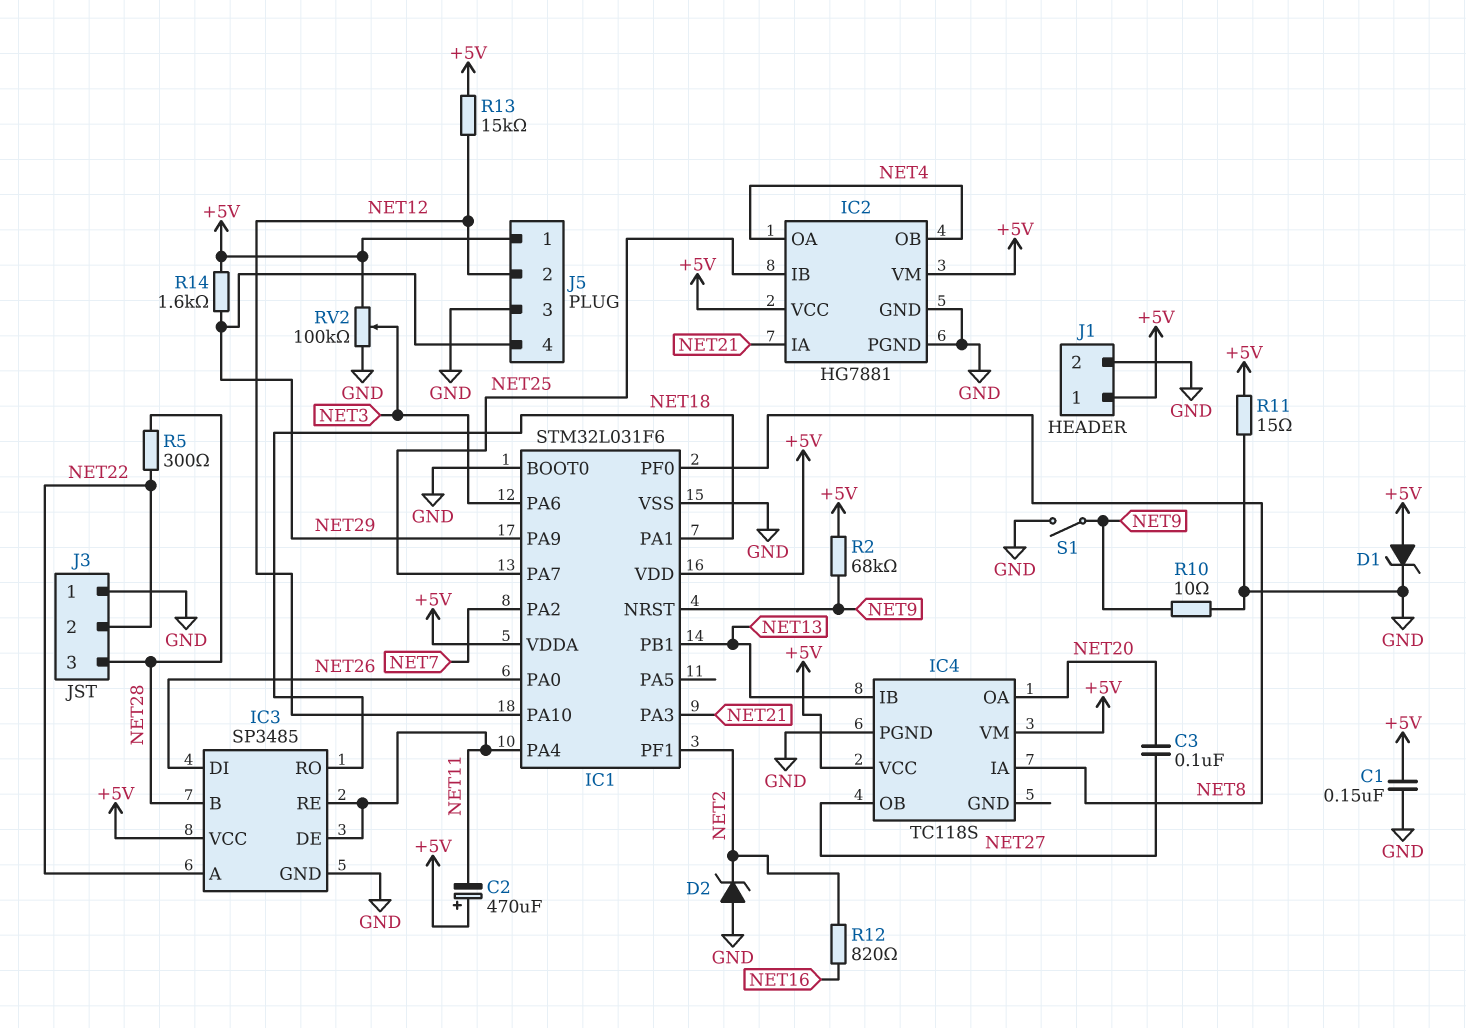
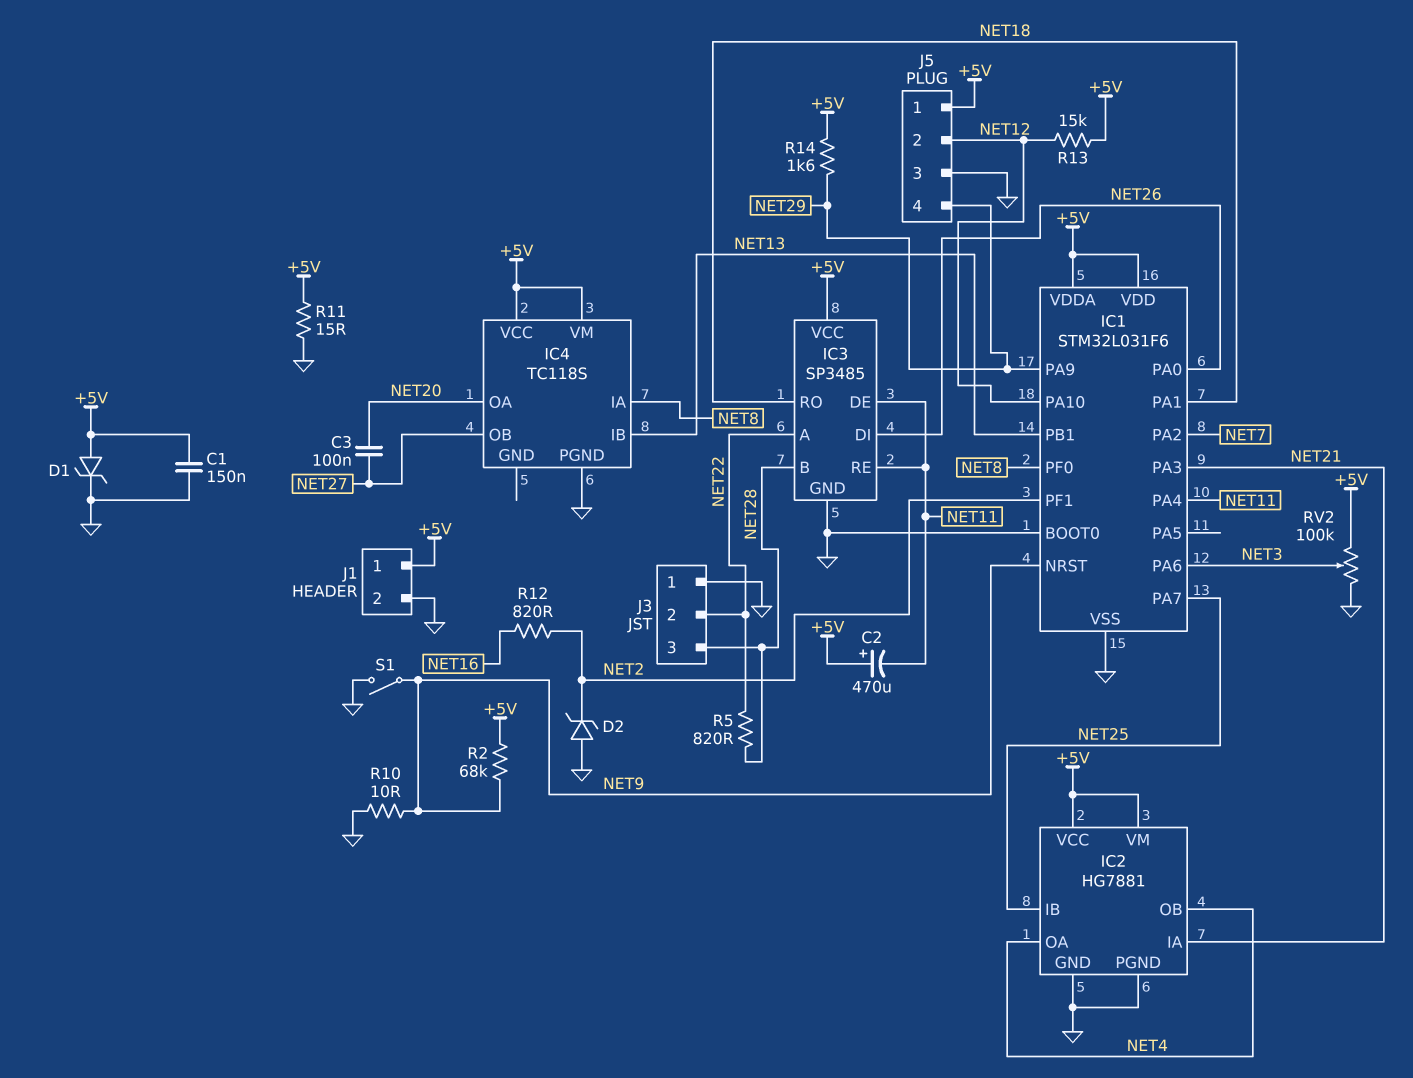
R5: 300 (NET22, NET28) -> 820 (NET22, NET28)

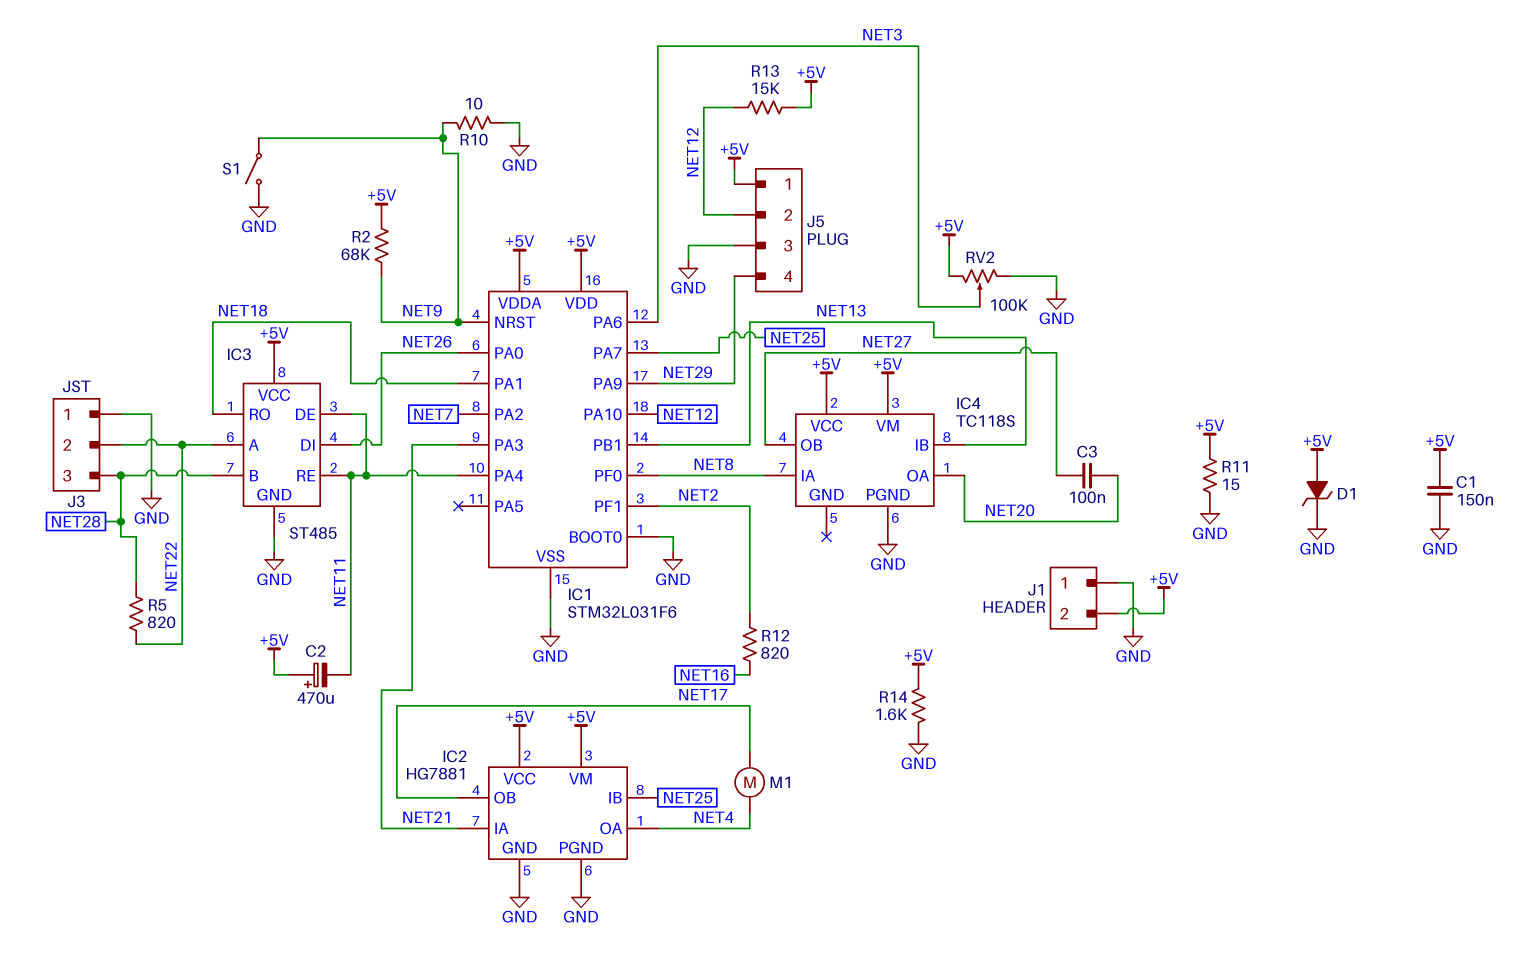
D2: zener (A GND, K NET2) -> none
IC2 pin OB: NET4 -> NET17
IC3: SP3485 -> ST485
J1 pin 1: +5V -> GND
J1 pin 2: GND -> +5V
M1: none -> motor (NET4, NET17)
R14: 1.6k (+5V, NET29) -> 1.6k (+5V, GND)

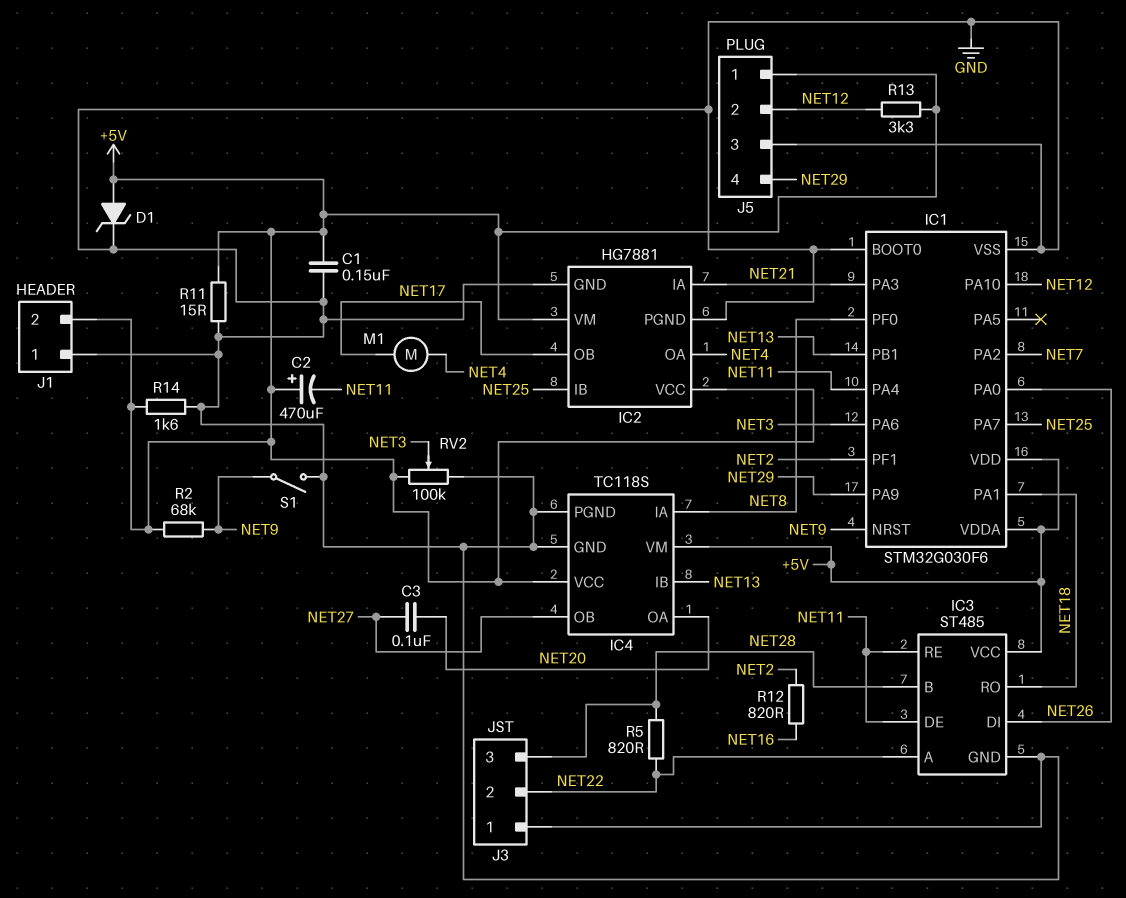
IC1: STM32L031F6 -> STM32G030F6
IC4 pin GND: none -> GND
R10: 10 (GND, NET9) -> none
R13: 15k (+5V, NET12) -> 3.3k (+5V, NET12)

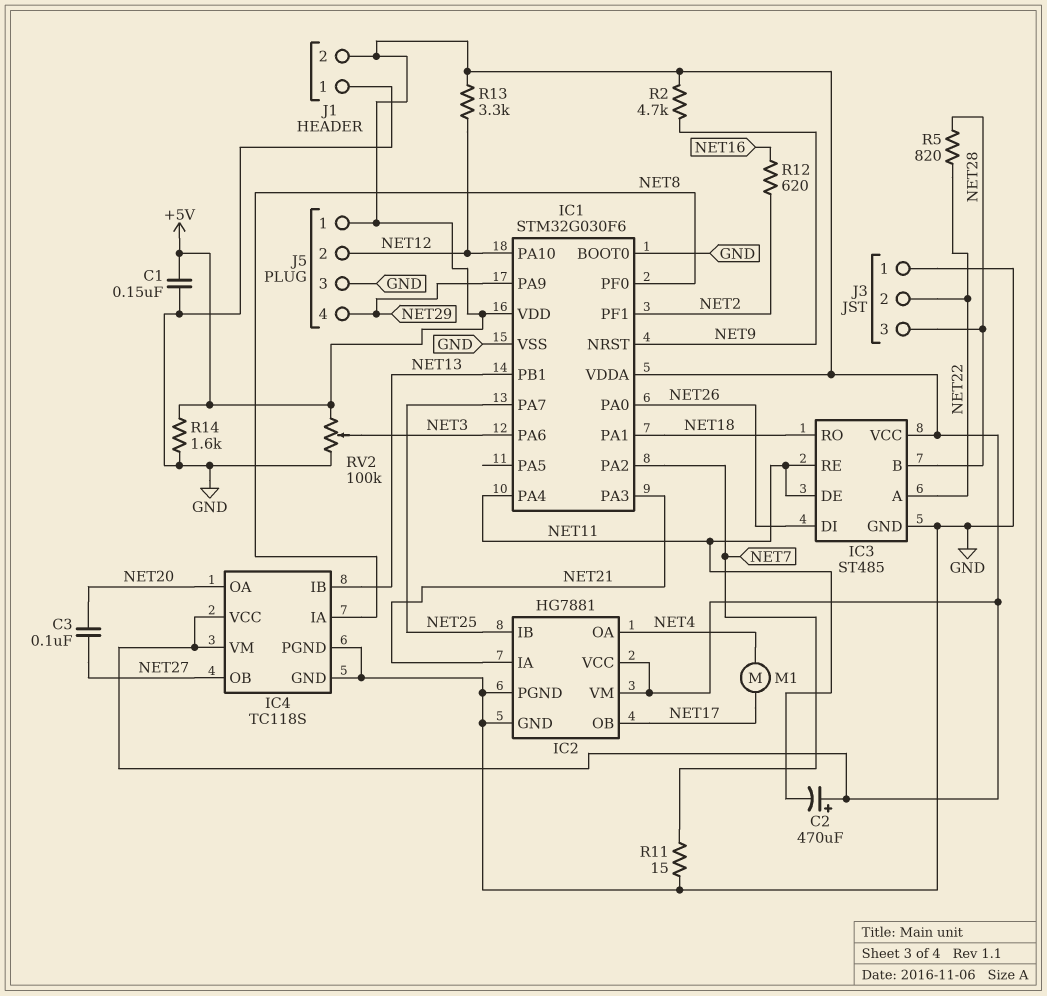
D1: zener (A +5V, K GND) -> none
R2: 68k (+5V, NET9) -> 4.7k (+5V, NET9)
R11: 15 (+5V, GND) -> 15 (GND, NET7)
R12: 820 (NET2, NET16) -> 620 (NET2, NET16)
S1: switch (GND, NET9) -> none

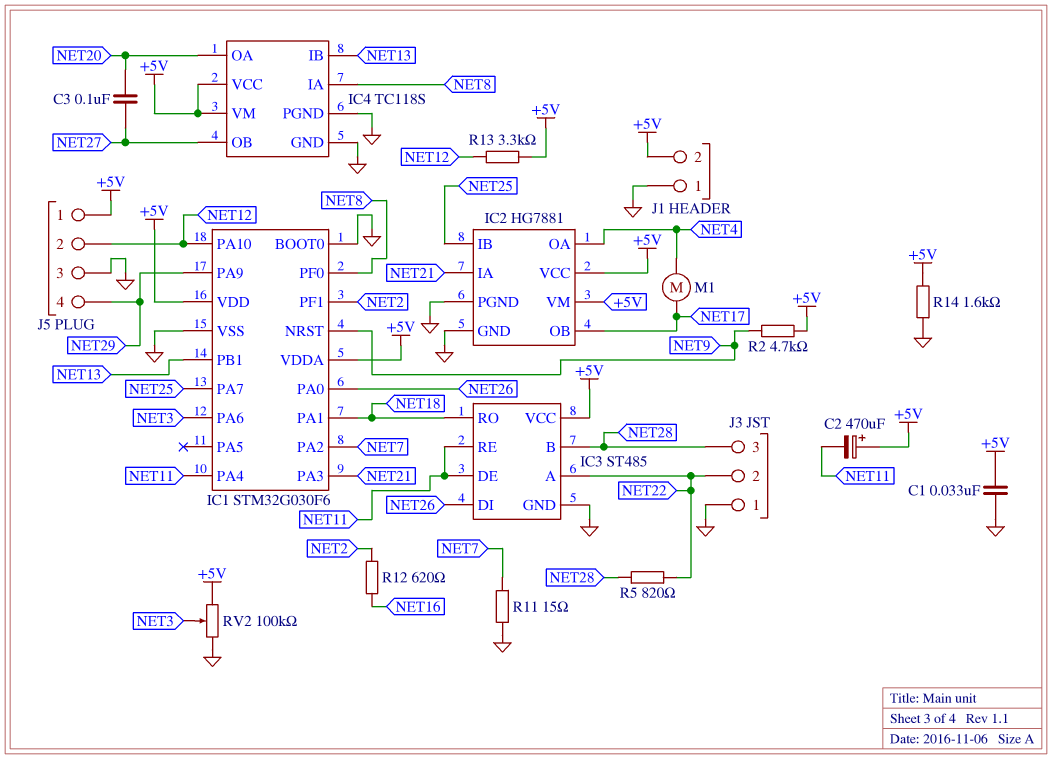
C1: 150nF (+5V, GND) -> 33nF (+5V, GND)

